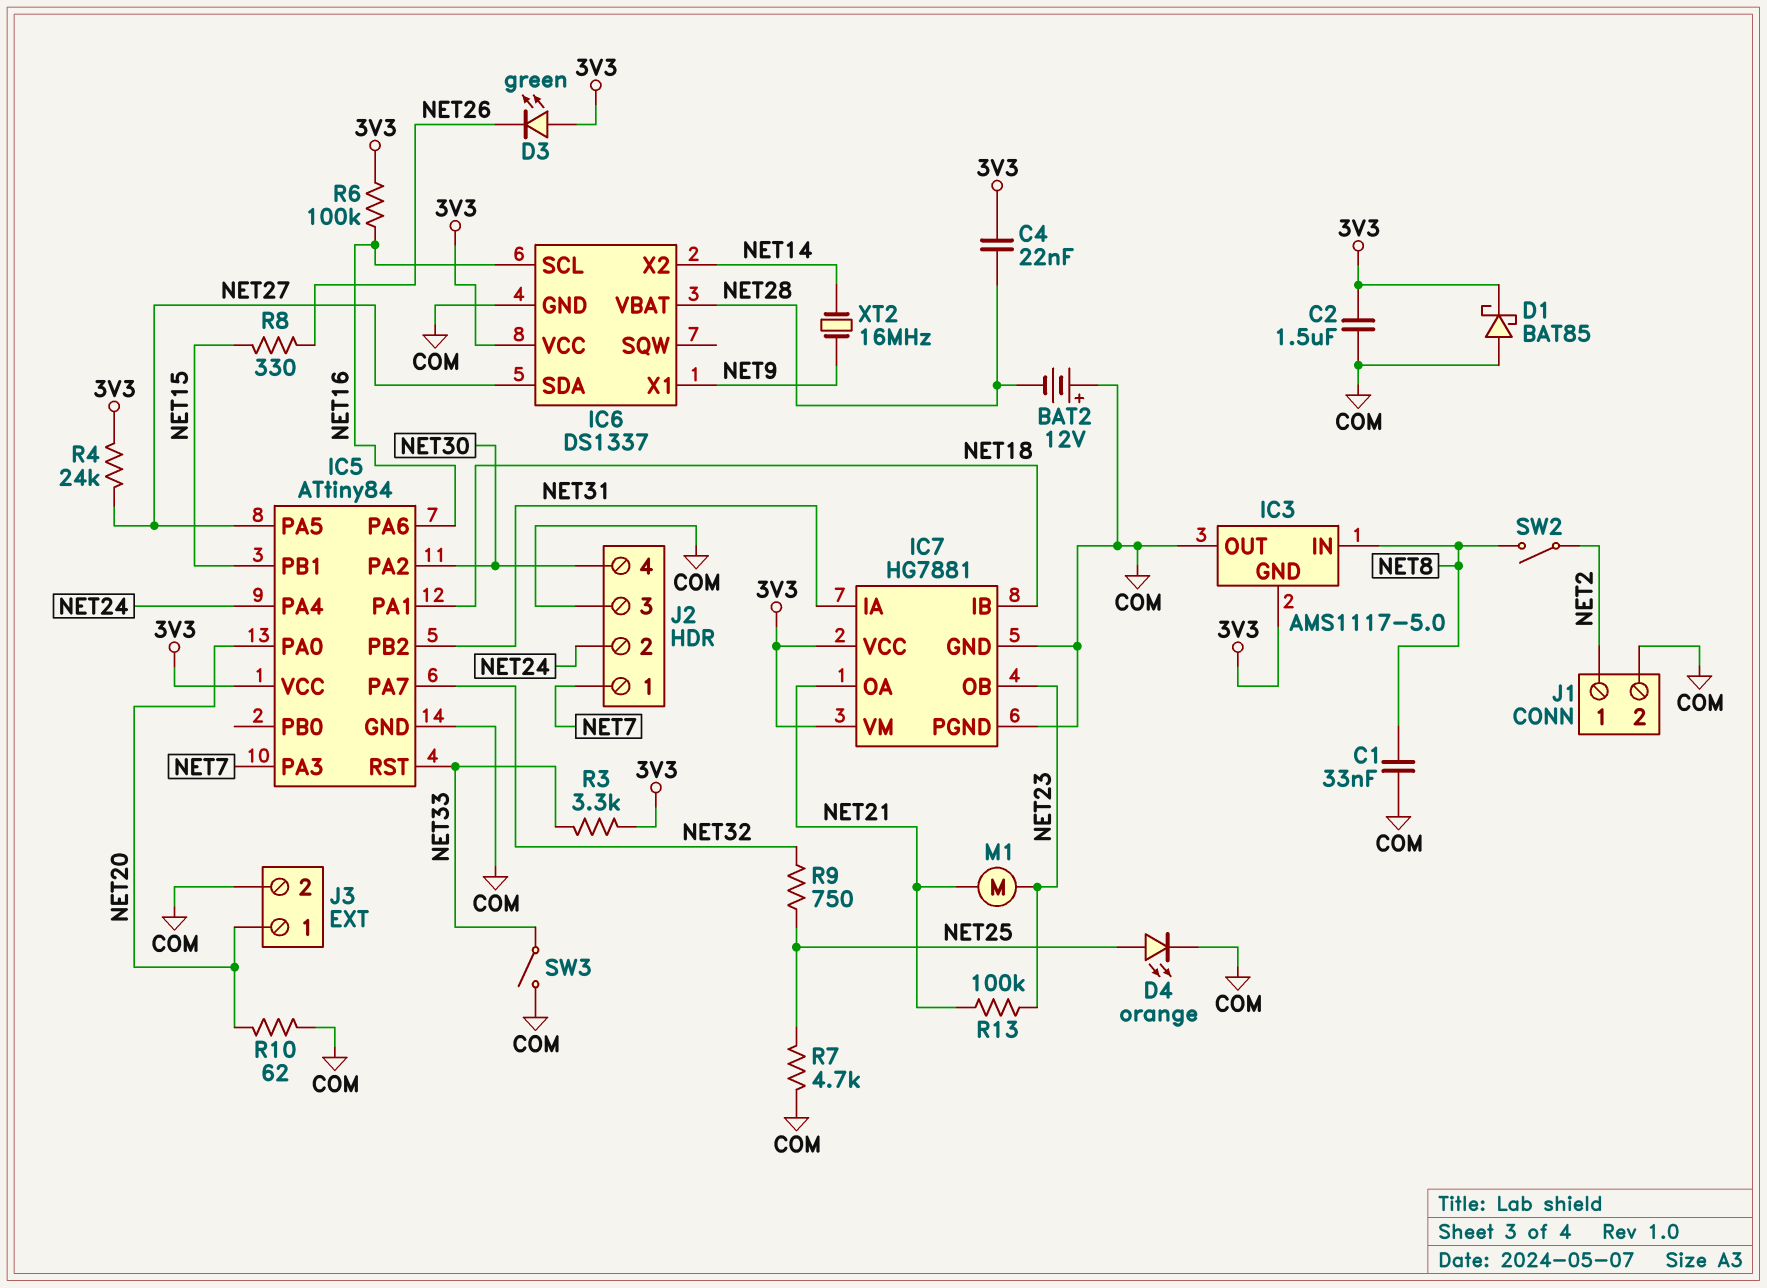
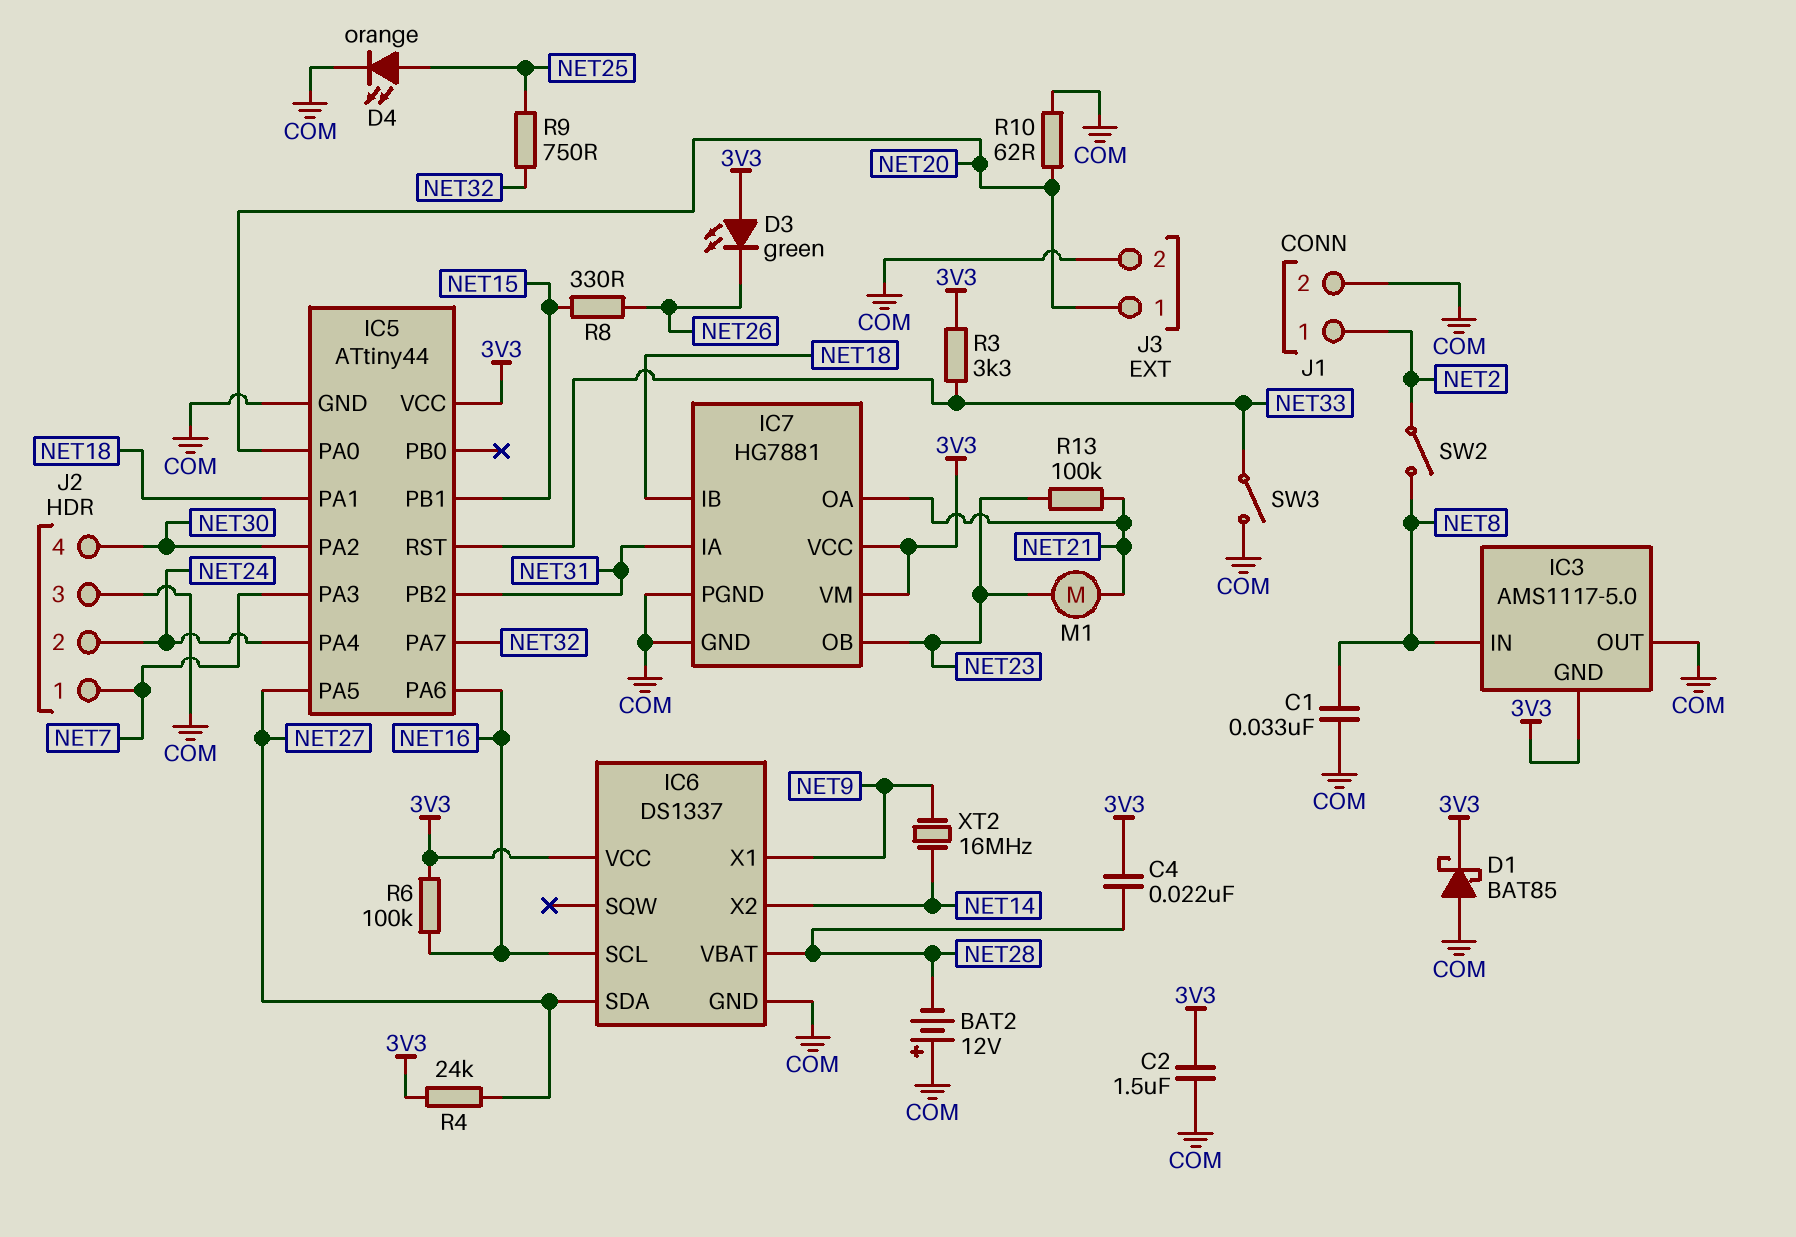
IC5: ATtiny84 -> ATtiny44
R7: 4.7k (COM, NET25) -> none

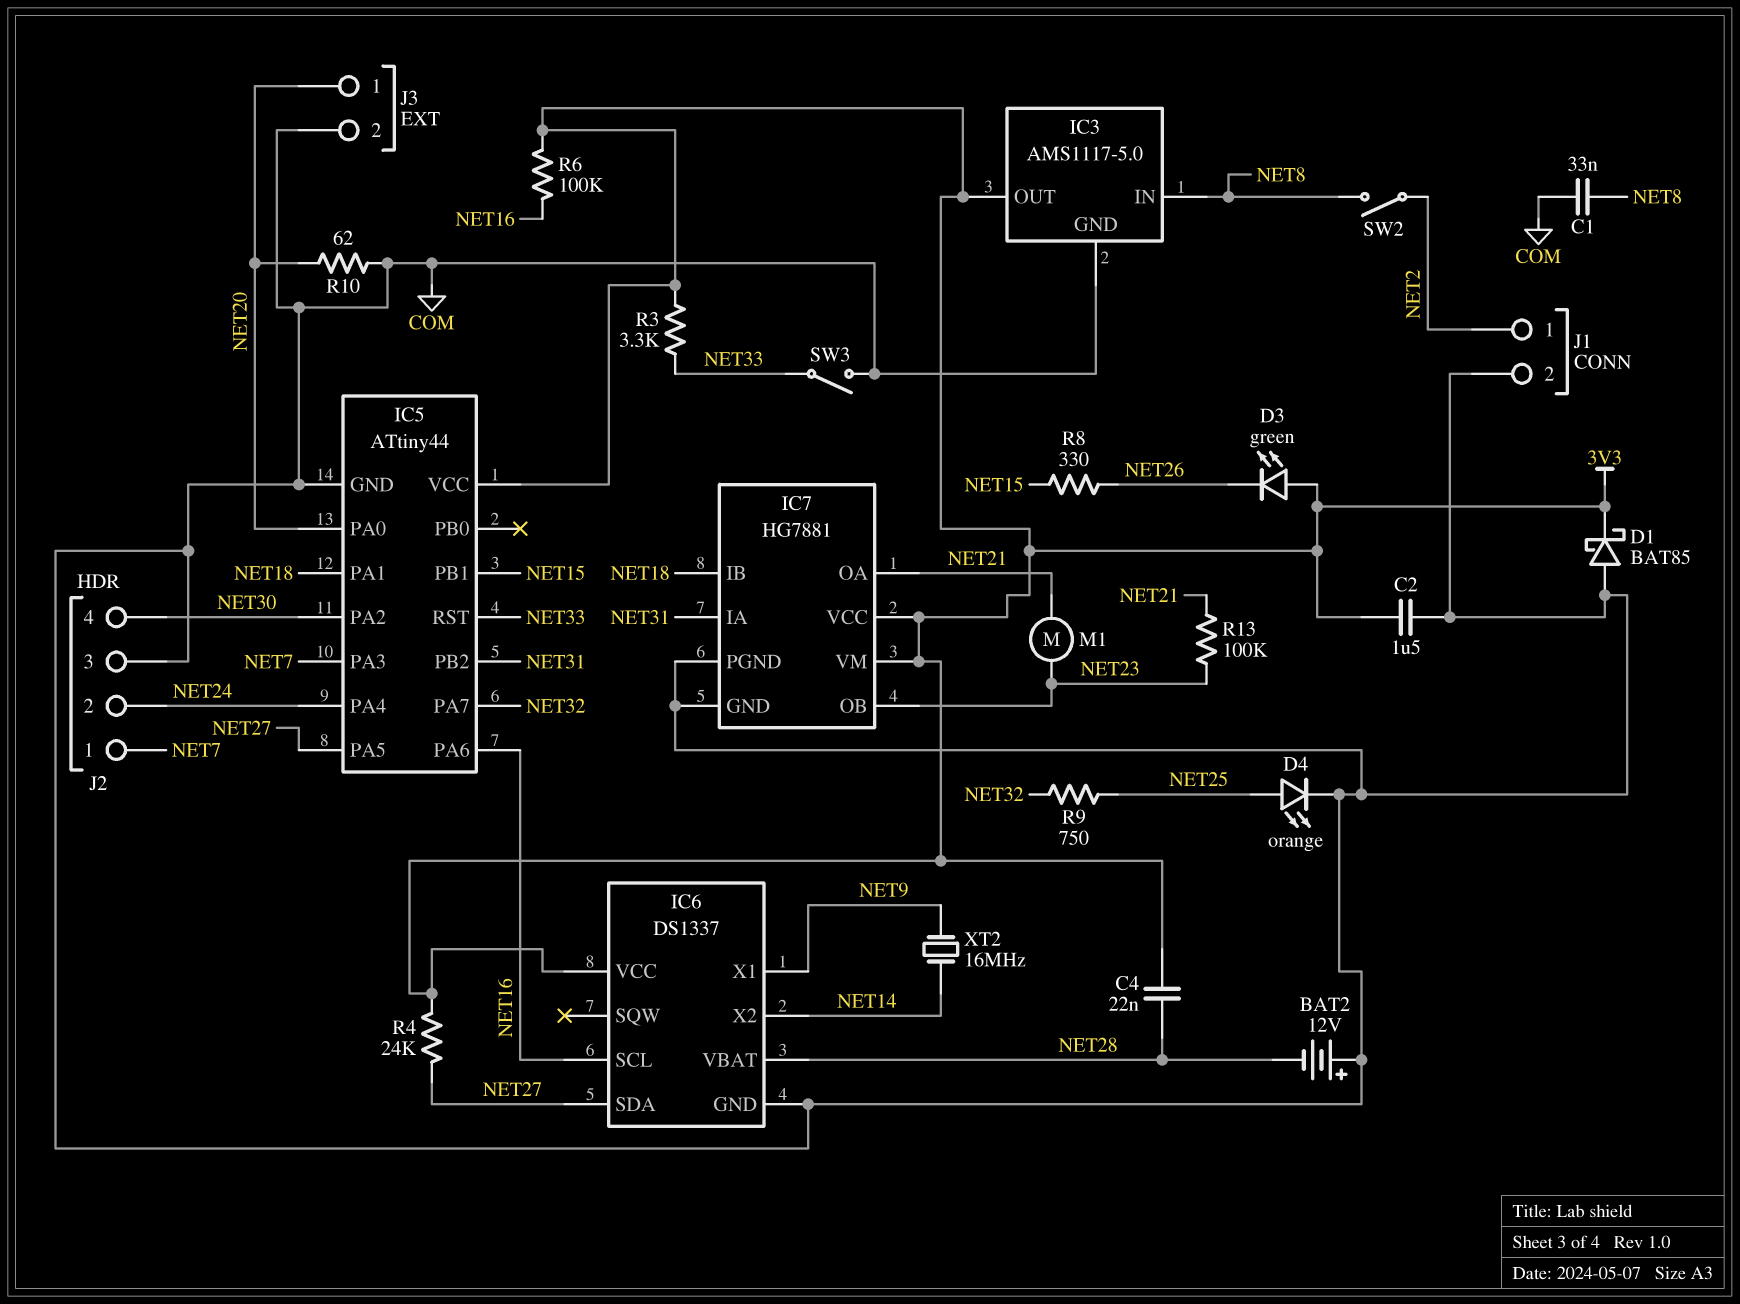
IC3 pin GND: 3V3 -> COM
IC3 pin OUT: COM -> 3V3

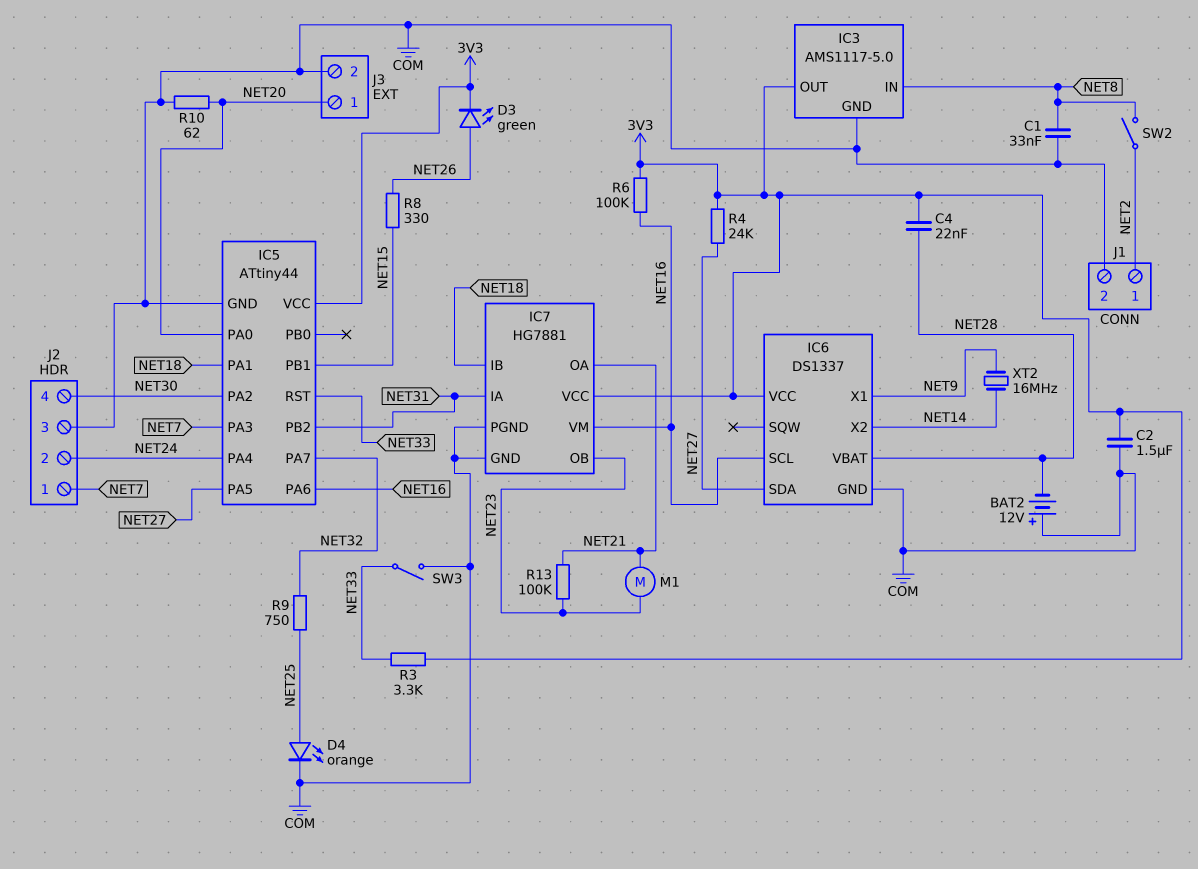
D1: schottky BAT85 (A COM, K 3V3) -> none
D3: LED green (A 3V3, K NET26) -> LED green (A NET26, K 3V3)
IC7 pin VM: 3V3 -> NET16

